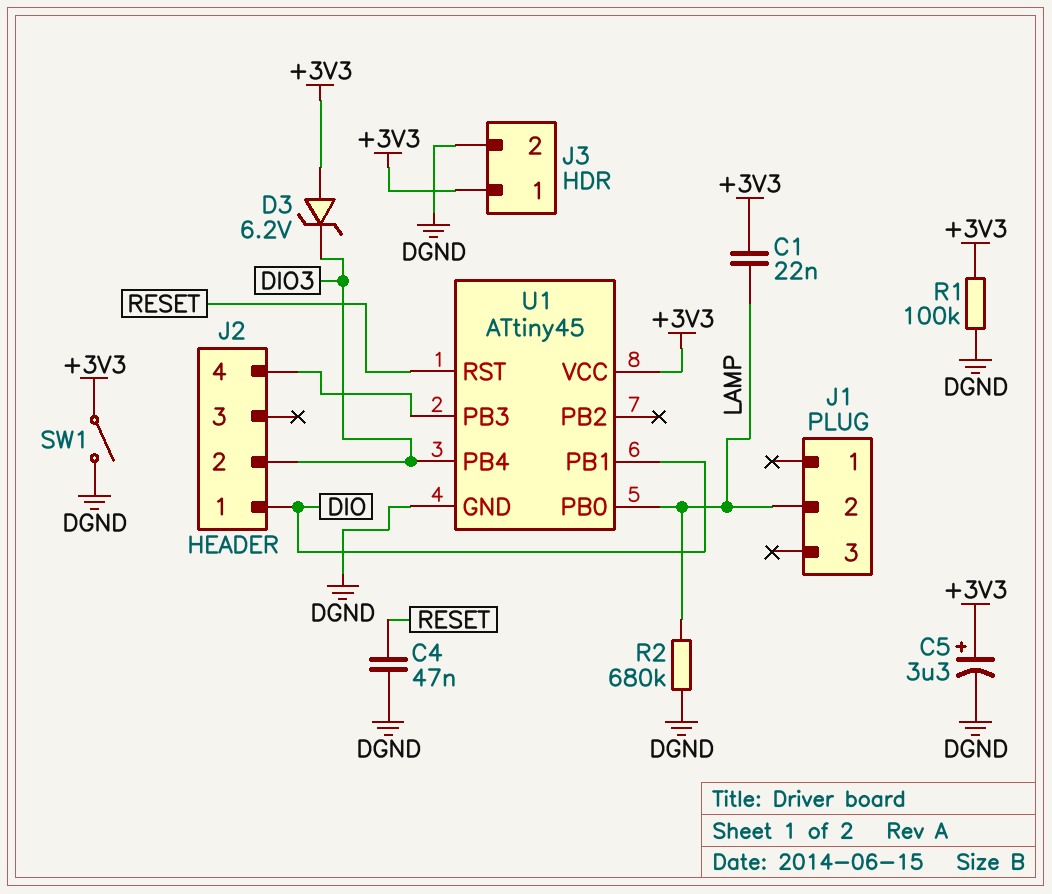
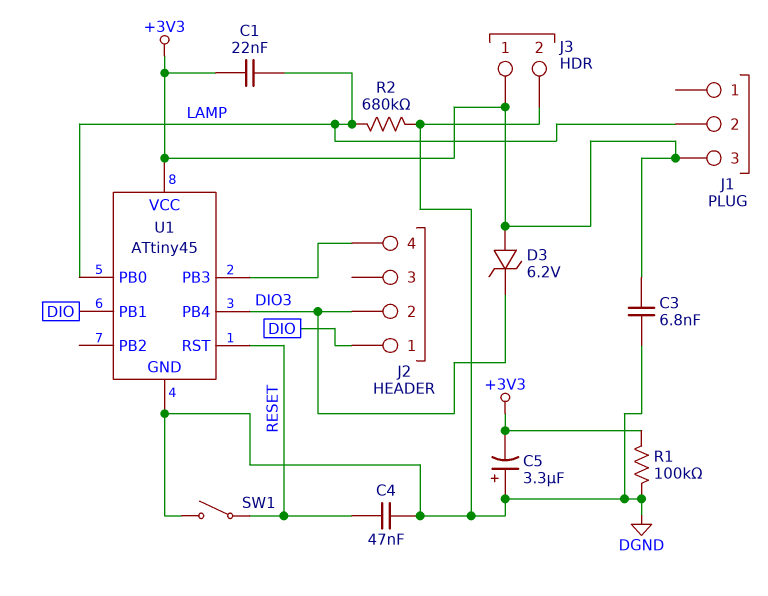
C3: none -> 6.8nF (+3V3, DGND)
C5: 3.3uF (plus +3V3, minus DGND) -> 3.3uF (plus DGND, minus +3V3)
J1 pin 3: none -> +3V3
SW1: switch (+3V3, DGND) -> switch (DGND, RESET)

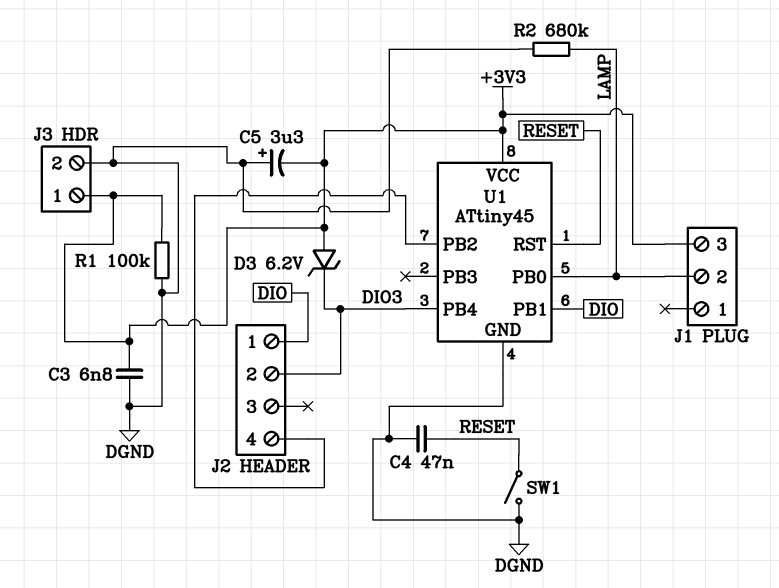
C1: 22nF (+3V3, LAMP) -> none
U1 pin PB2: none -> J2/4
U1 pin PB3: J2/4 -> none

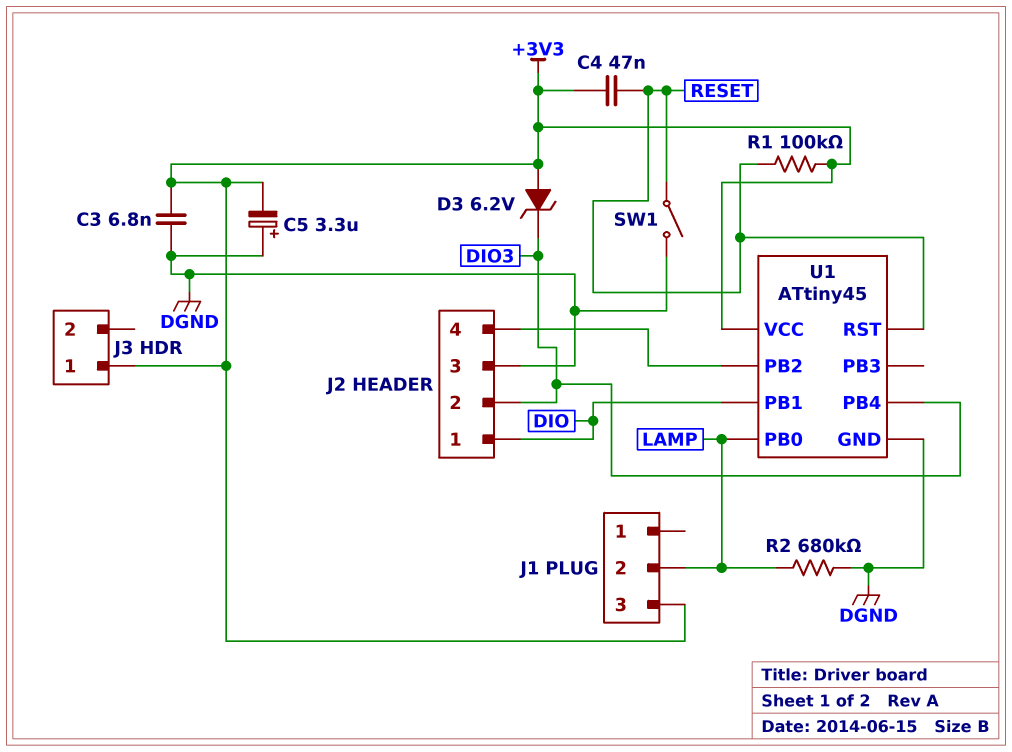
C4: 47nF (DGND, RESET) -> 47nF (+3V3, RESET)
J2 pin 3: none -> DGND
J3 pin 2: DGND -> none
R1: 100k (+3V3, DGND) -> 100k (+3V3, RESET)

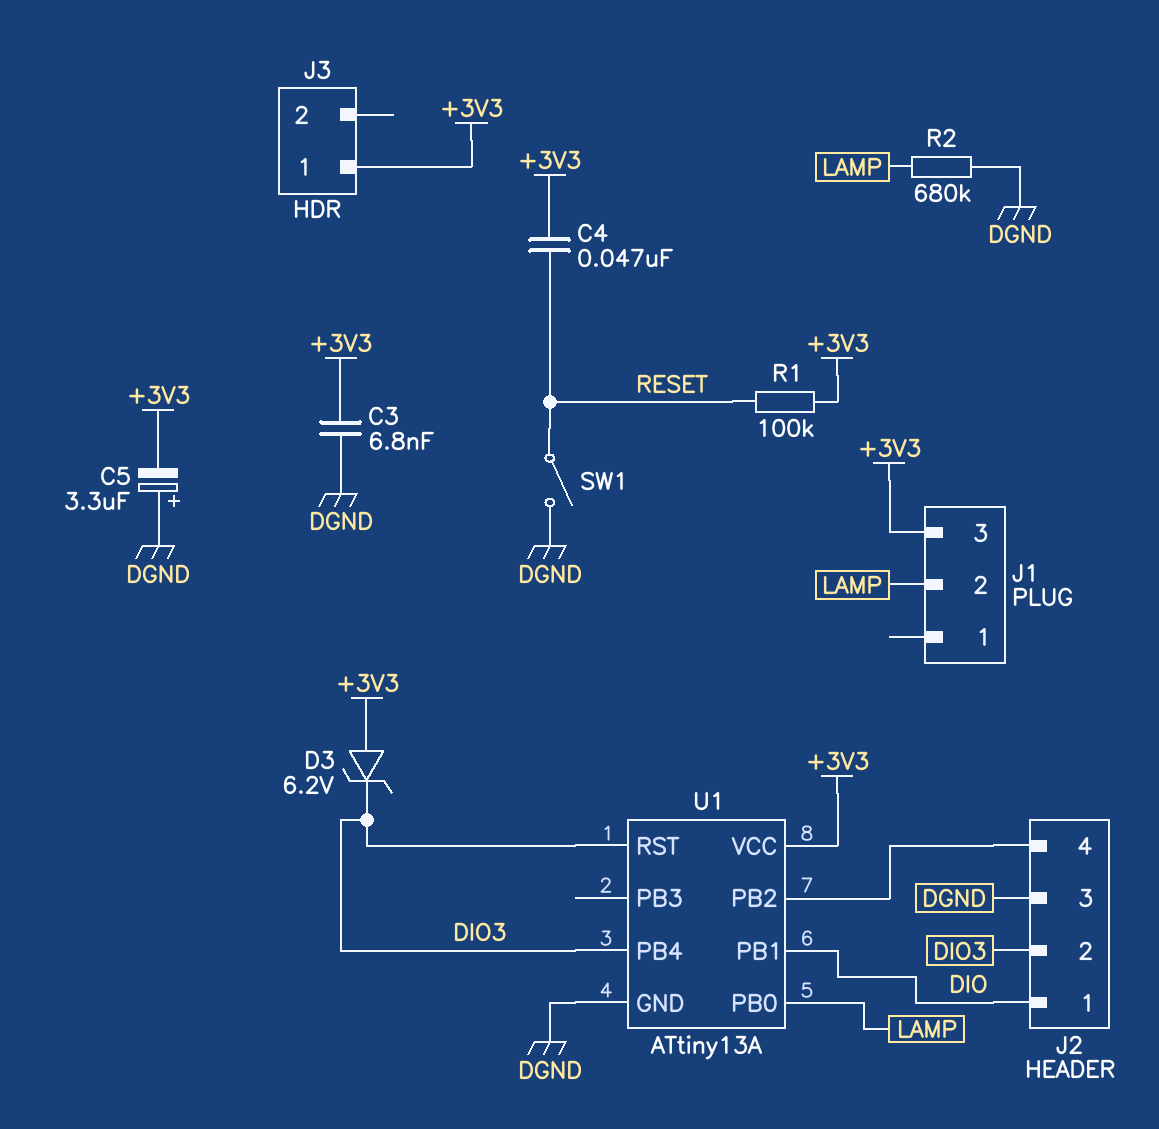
U1: ATtiny45 -> ATtiny13A
U1 pin RST: RESET -> DIO3

